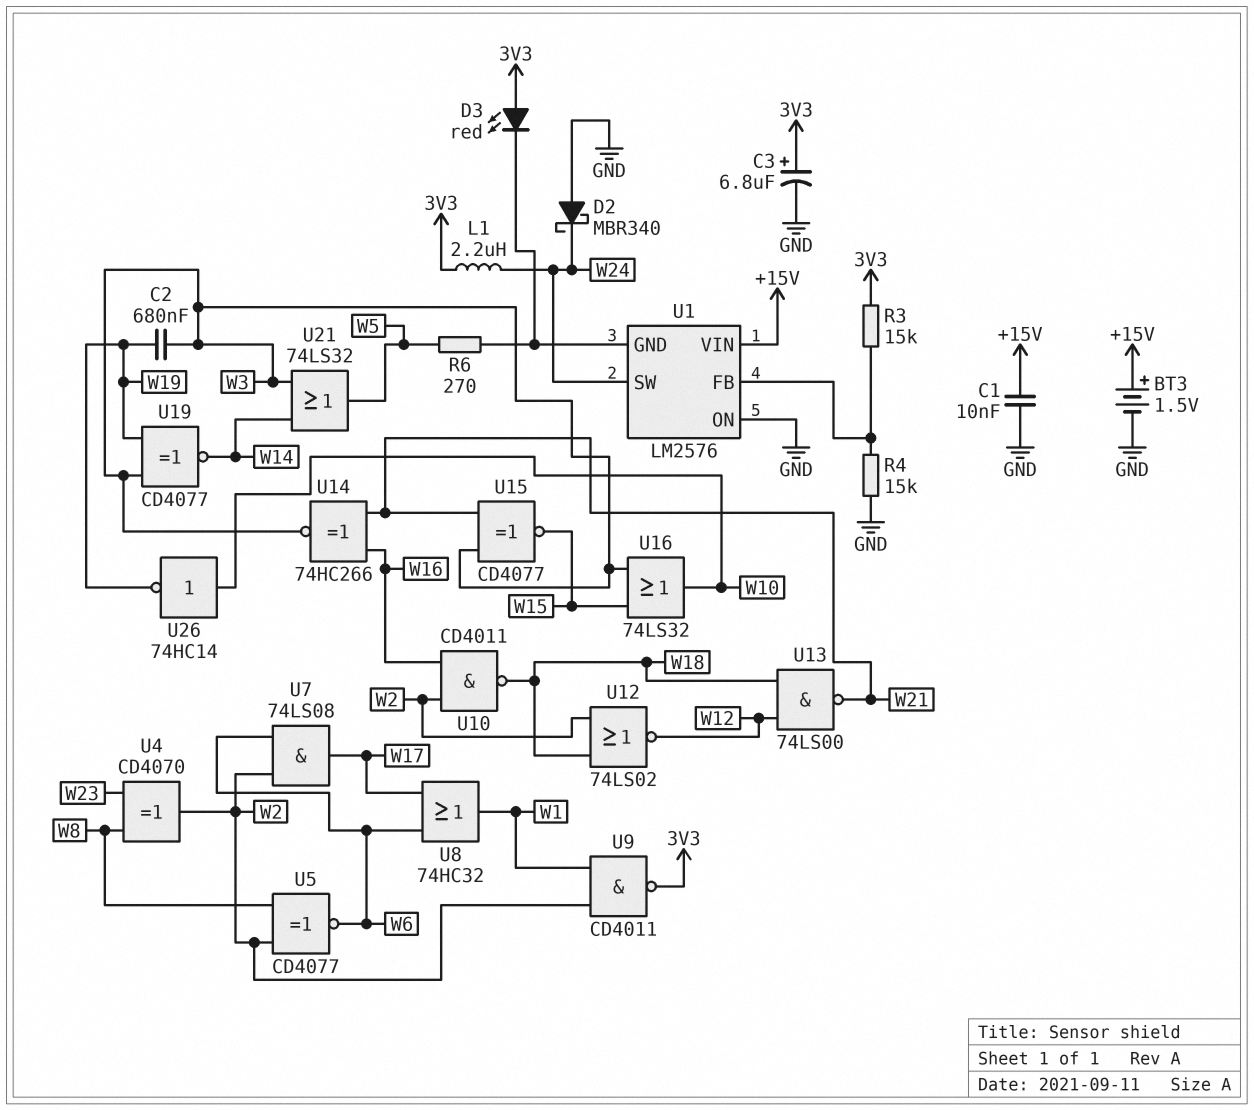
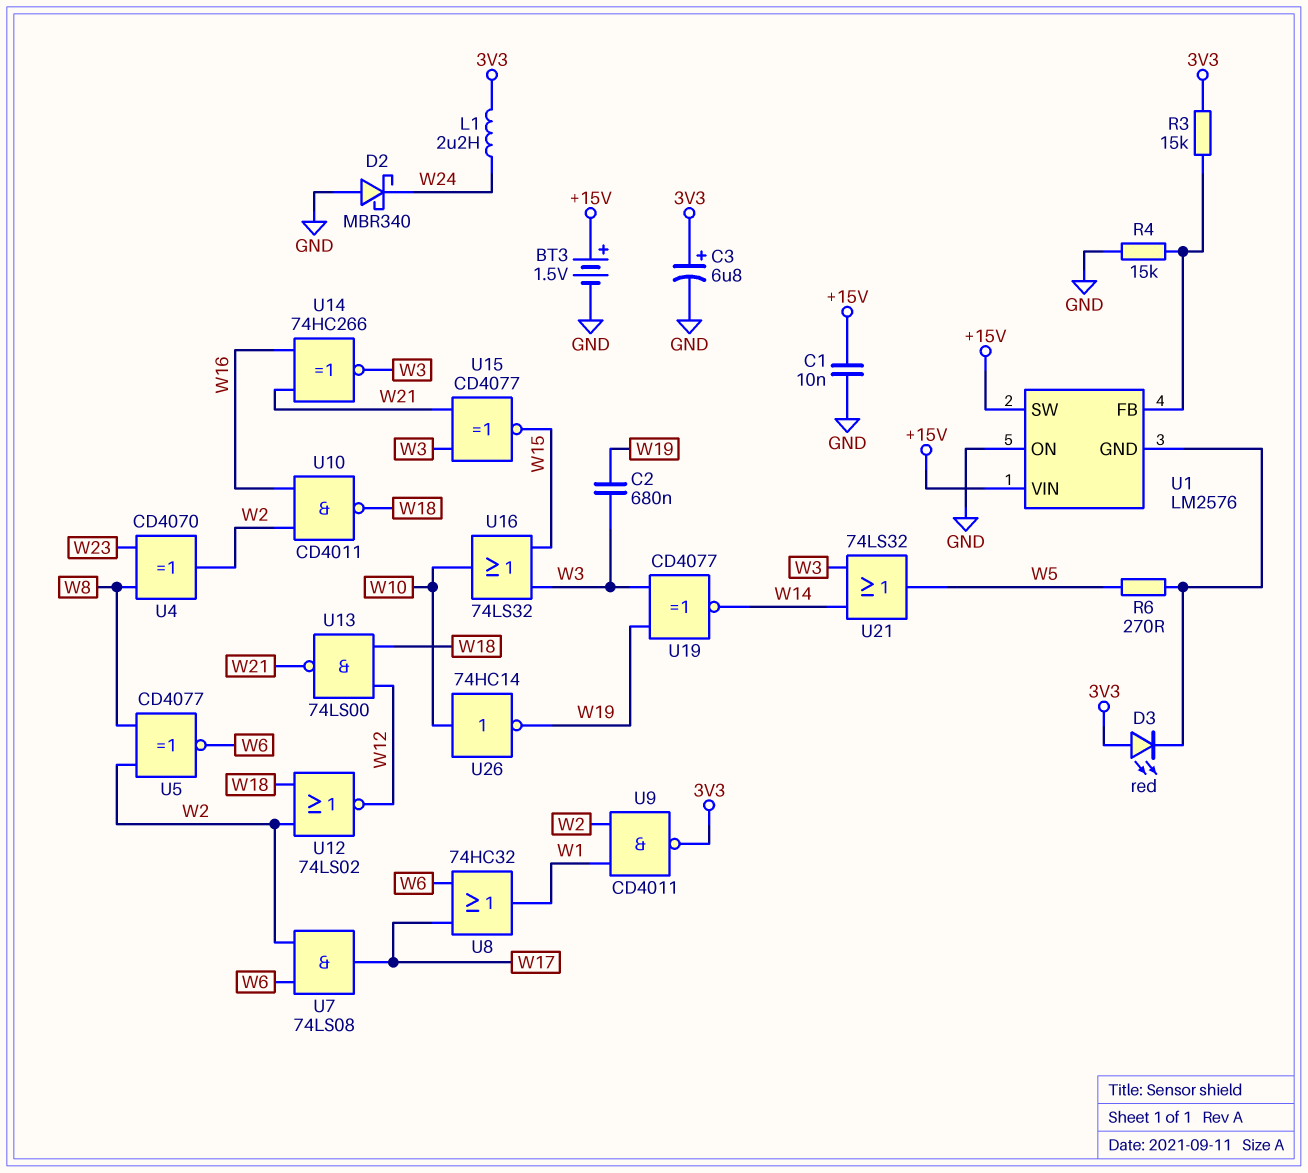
U1 pin SW: W24 -> +15V

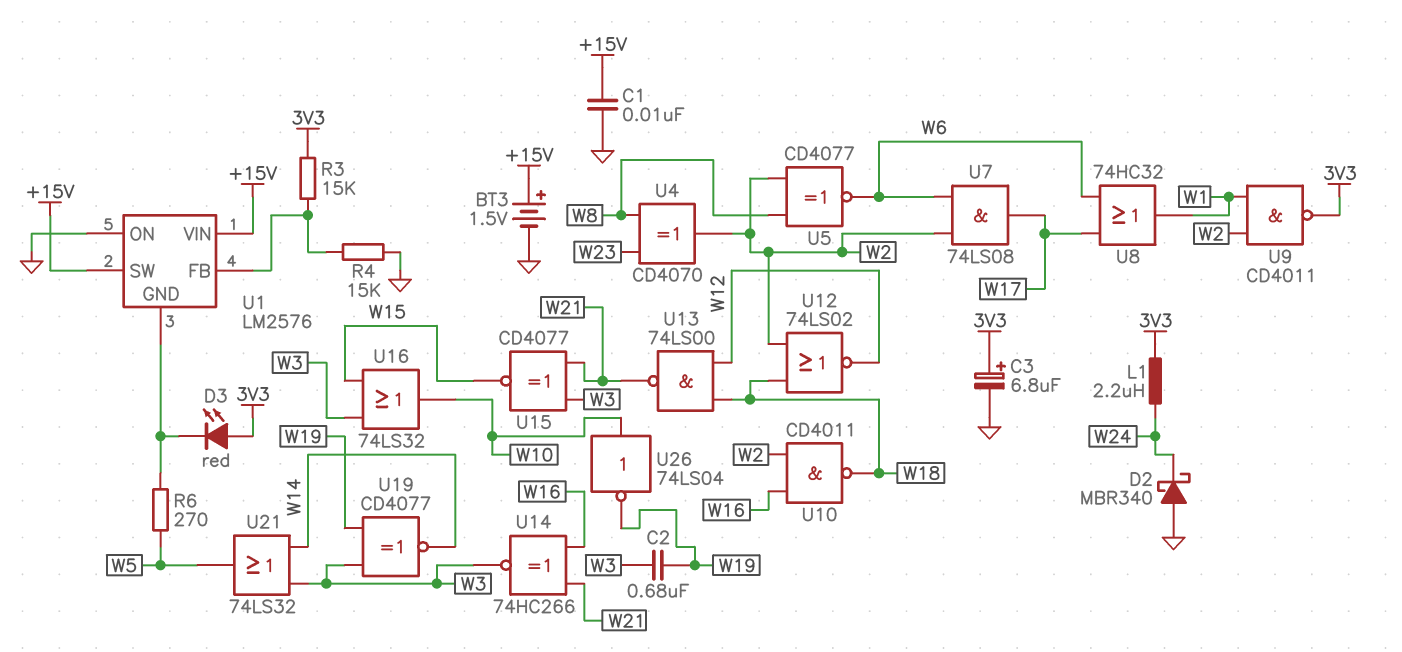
U26: NOT 74HC14 (in W10, out W19) -> NOT 74LS04 (in W10, out W19)

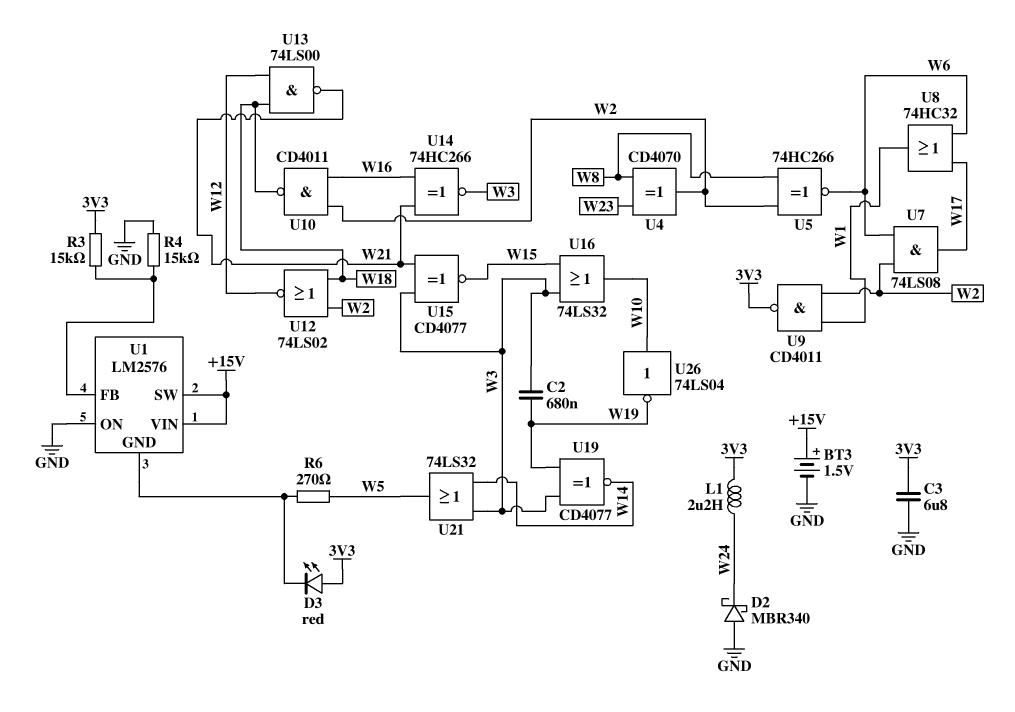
C1: 10nF (+15V, GND) -> none
C3: 6.8uF (plus 3V3, minus GND) -> 6.8uF (3V3, GND)
U5: XNOR CD4077 (in W2, in W8, out W6) -> XNOR 74HC266 (in W2, in W8, out W6)

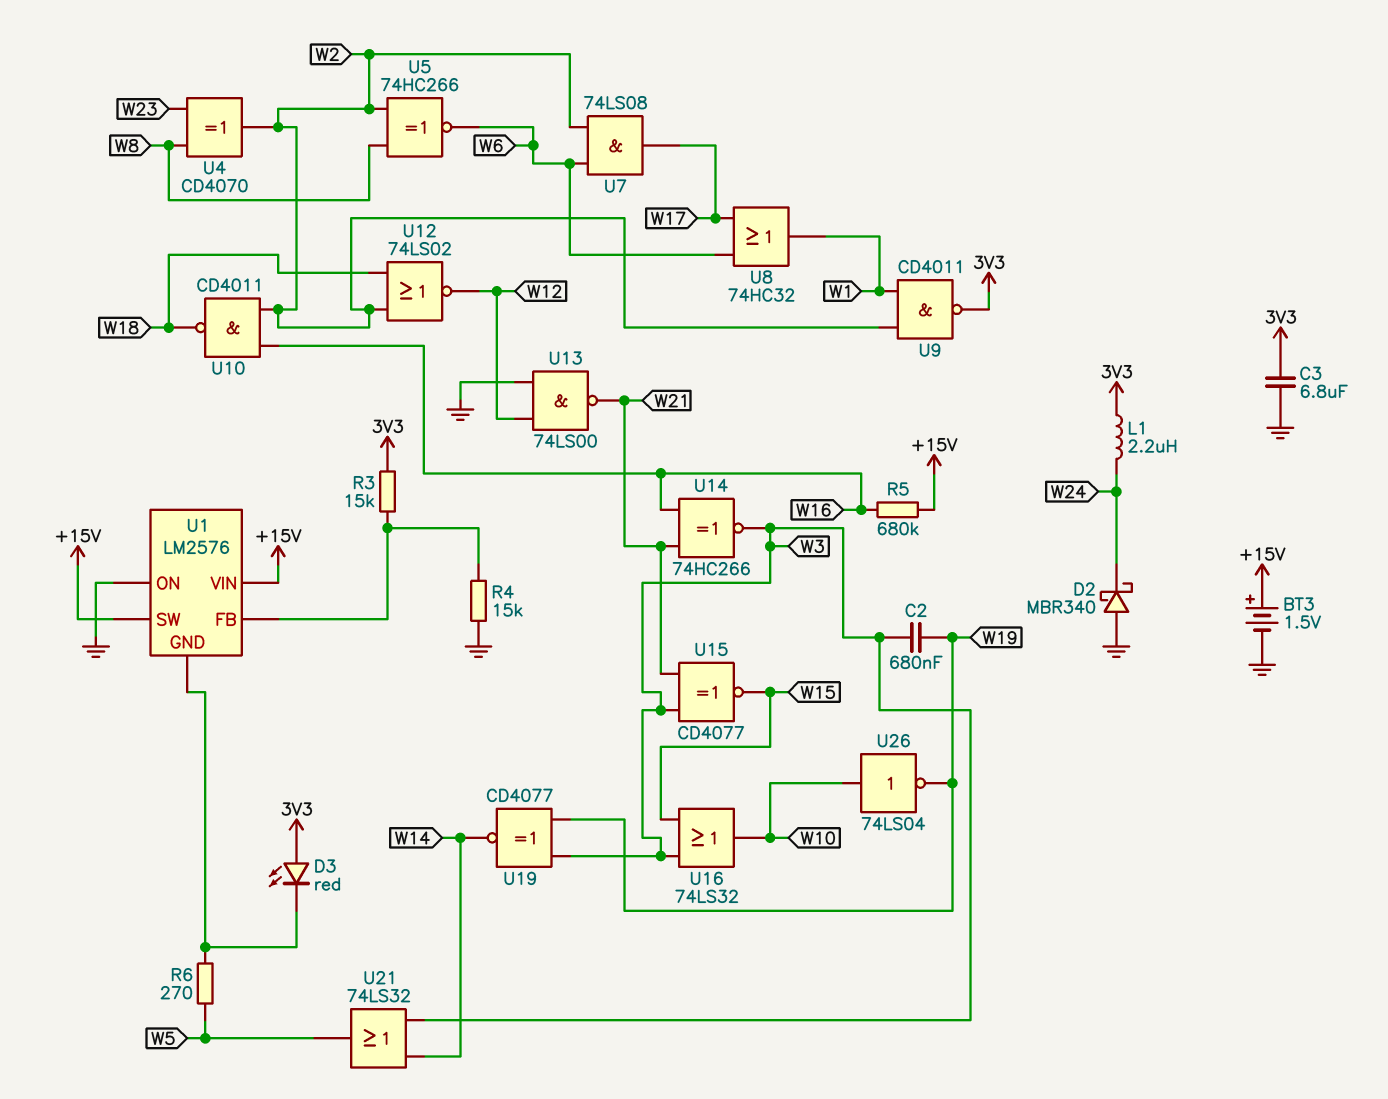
R5: none -> 680k (+15V, W16)
U13: NAND 74LS00 (in W12, in W18, out W21) -> NAND 74LS00 (in GND, in W12, out W21)

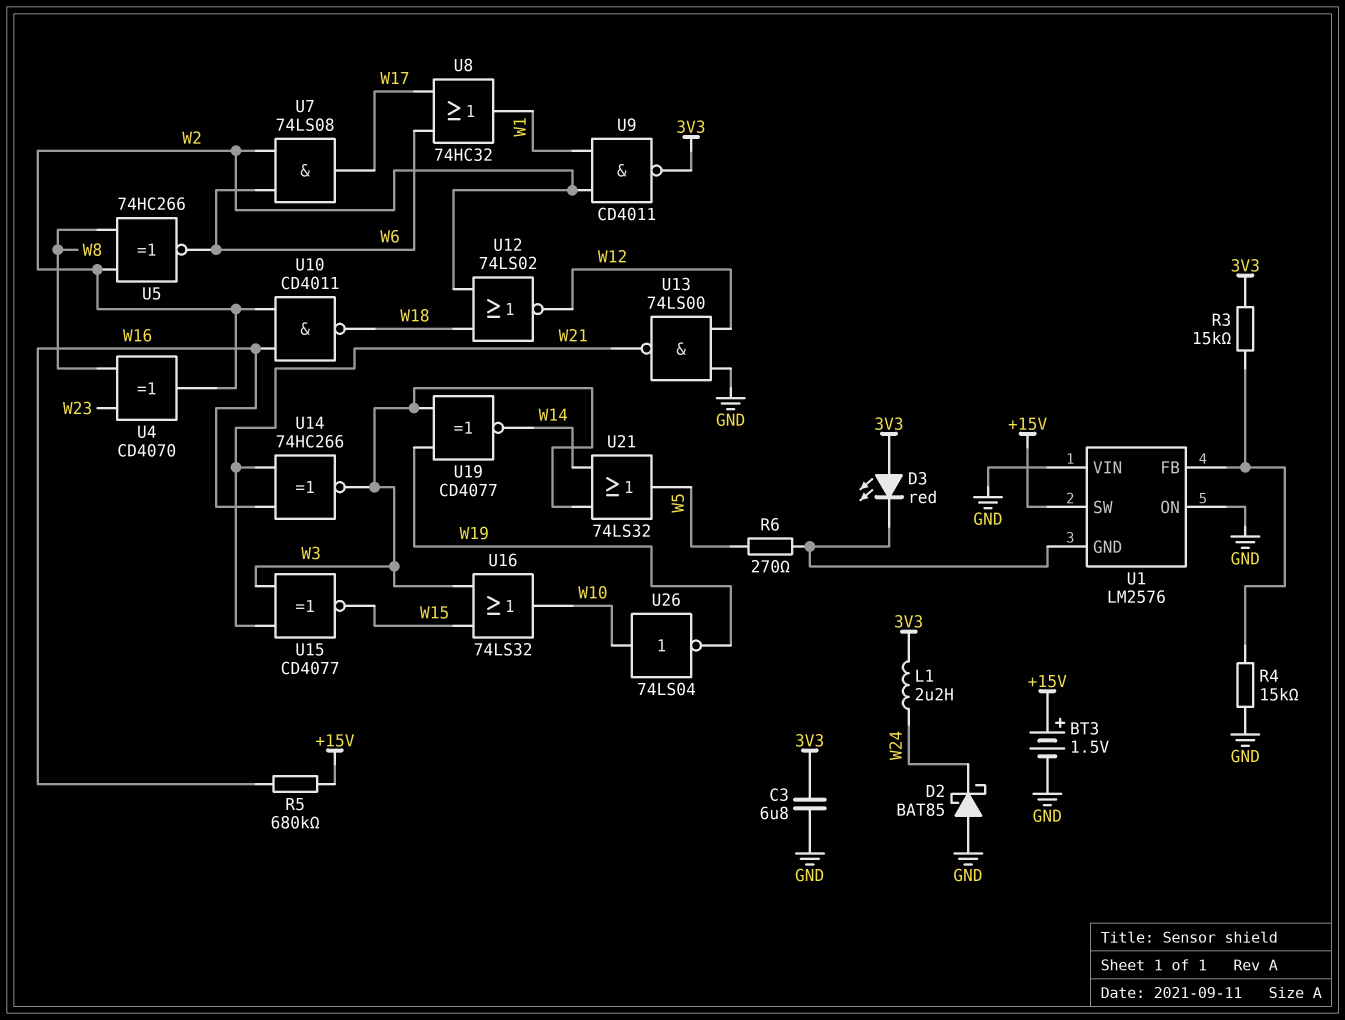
C2: 680nF (W3, W19) -> none
D2: schottky MBR340 (A GND, K W24) -> schottky BAT85 (A GND, K W24)
U1 pin VIN: +15V -> GND

